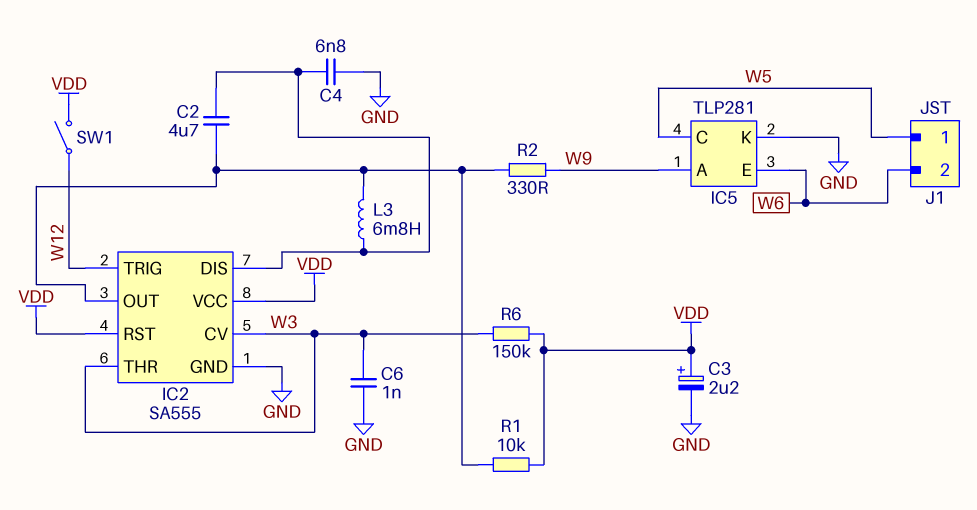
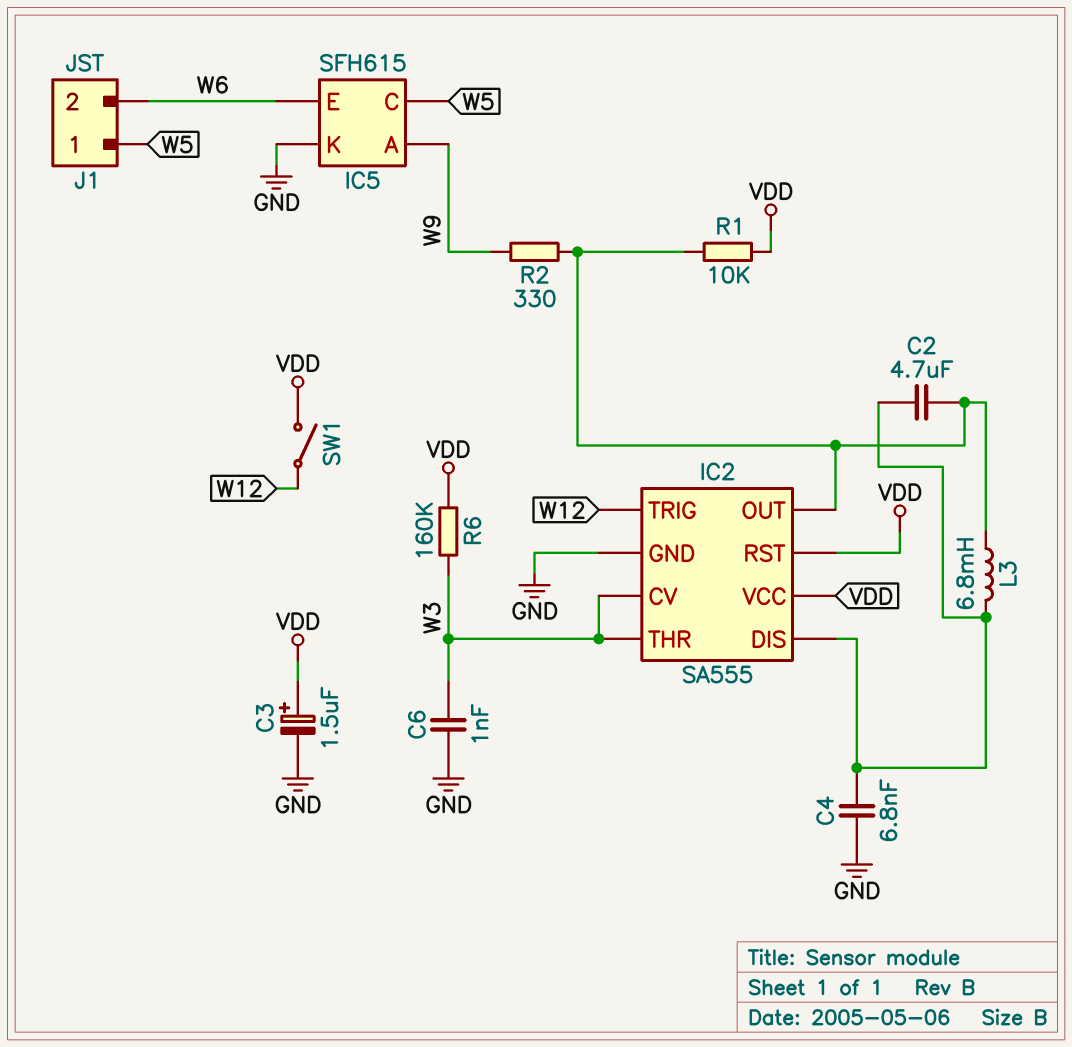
C3: 2.2uF (plus VDD, minus GND) -> 1.5uF (plus VDD, minus GND)
IC5: TLP281 -> SFH615
R6: 150k (VDD, W3) -> 160k (VDD, W3)

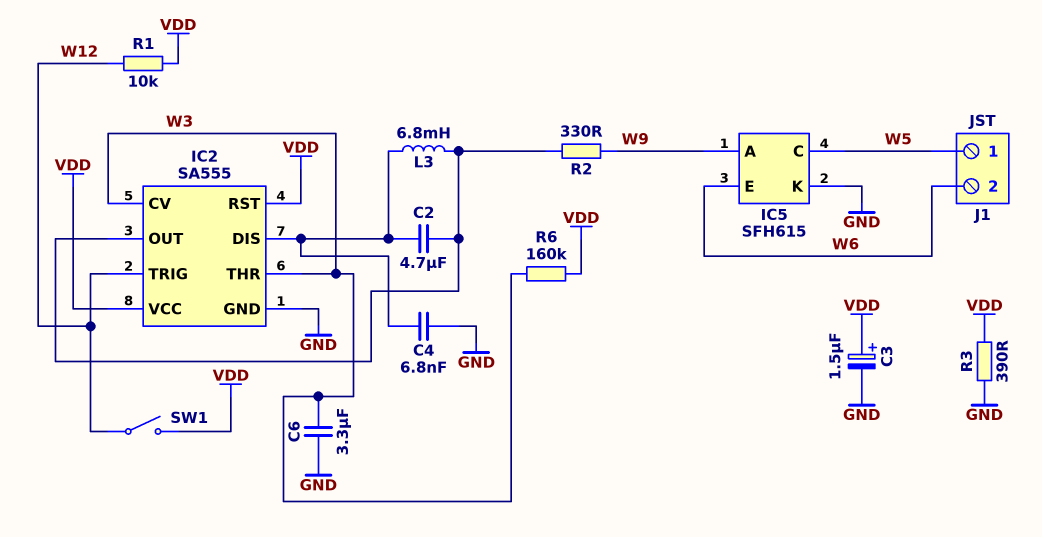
C6: 1nF (GND, W3) -> 3.3uF (GND, W3)
R1: 10k (IC2/OUT, VDD) -> 10k (VDD, W12)
R3: none -> 390 (GND, VDD)

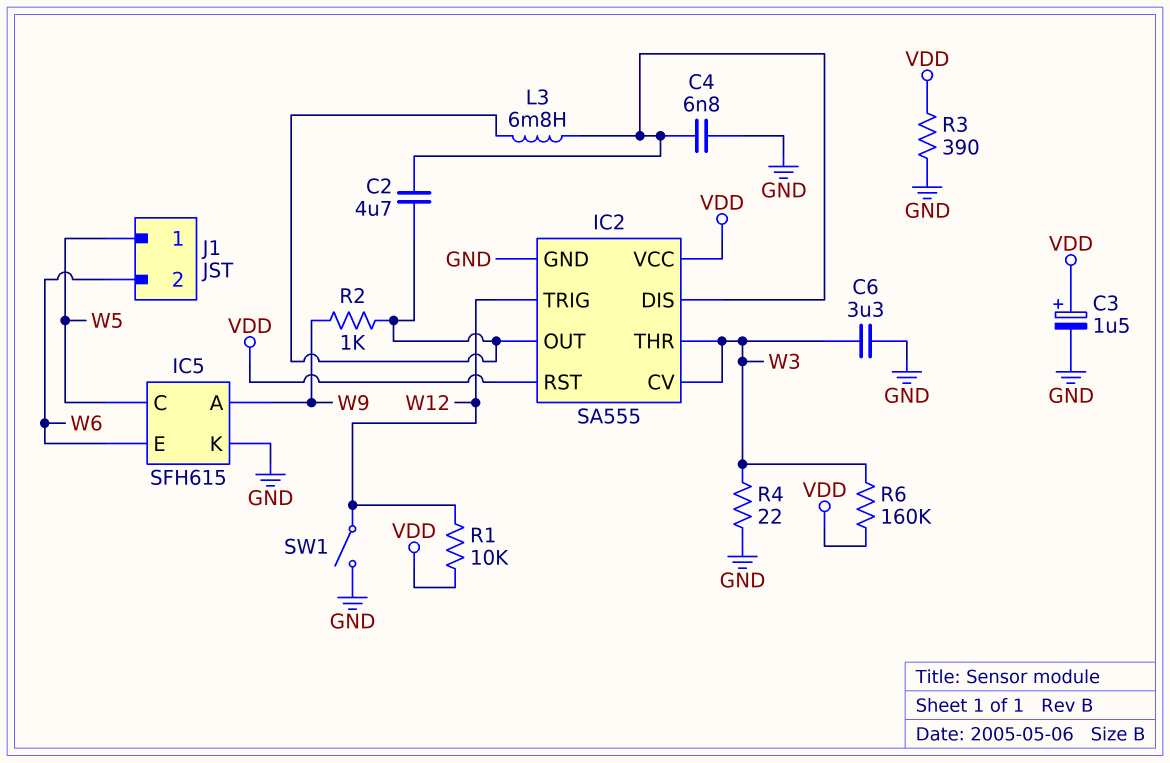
R2: 330 (IC2/OUT, W9) -> 1k (IC2/OUT, W9)
R4: none -> 22 (GND, W3)
SW1: switch (VDD, W12) -> switch (GND, W12)

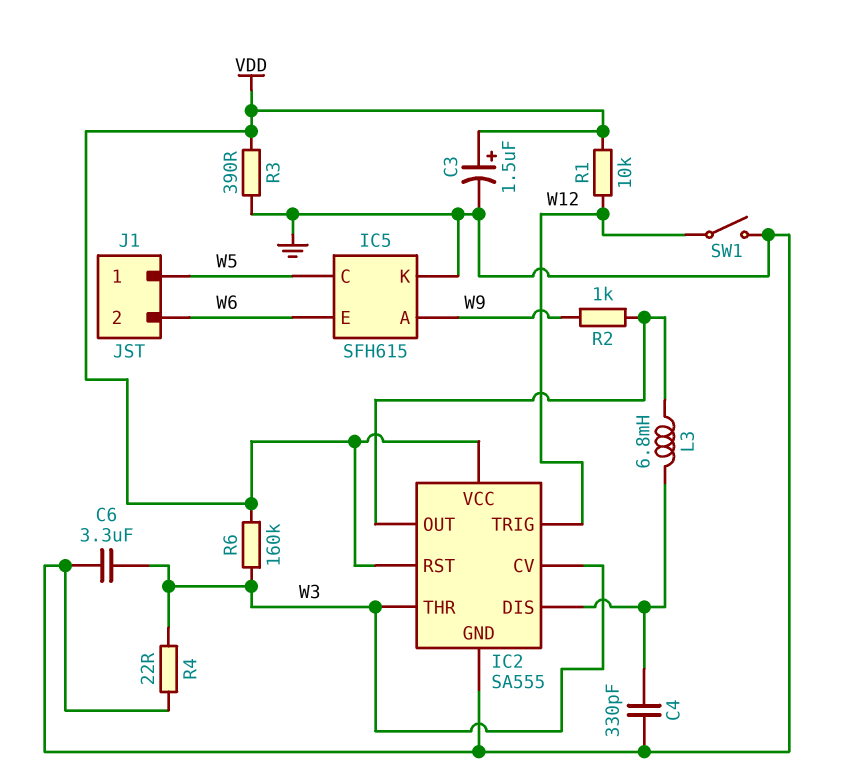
C2: 4.7uF (IC2/DIS, IC2/OUT) -> none
C4: 6.8nF (GND, IC2/DIS) -> 330pF (GND, IC2/DIS)

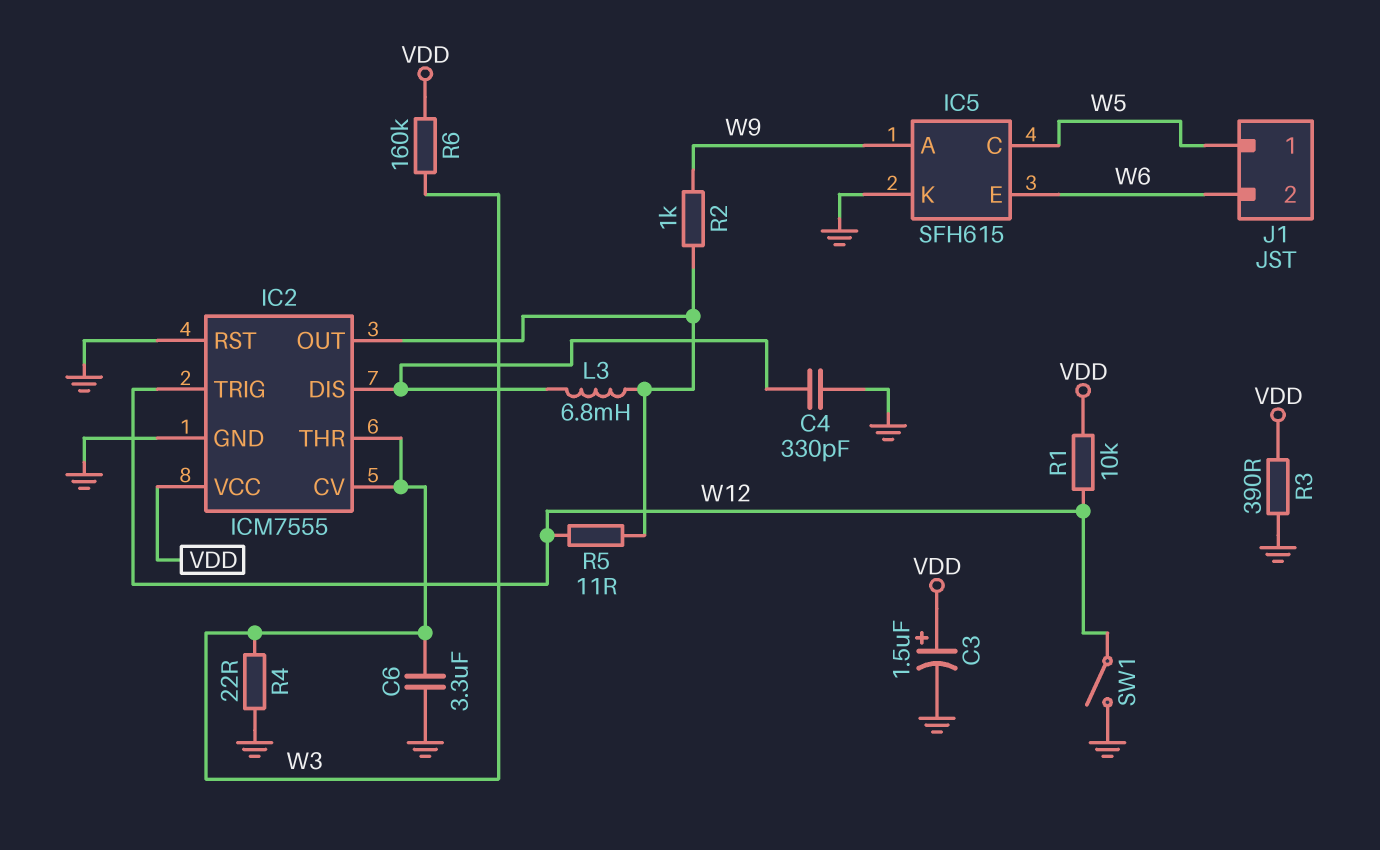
IC2: SA555 -> ICM7555
IC2 pin RST: VDD -> GND
R5: none -> 11 (IC2/OUT, W12)

